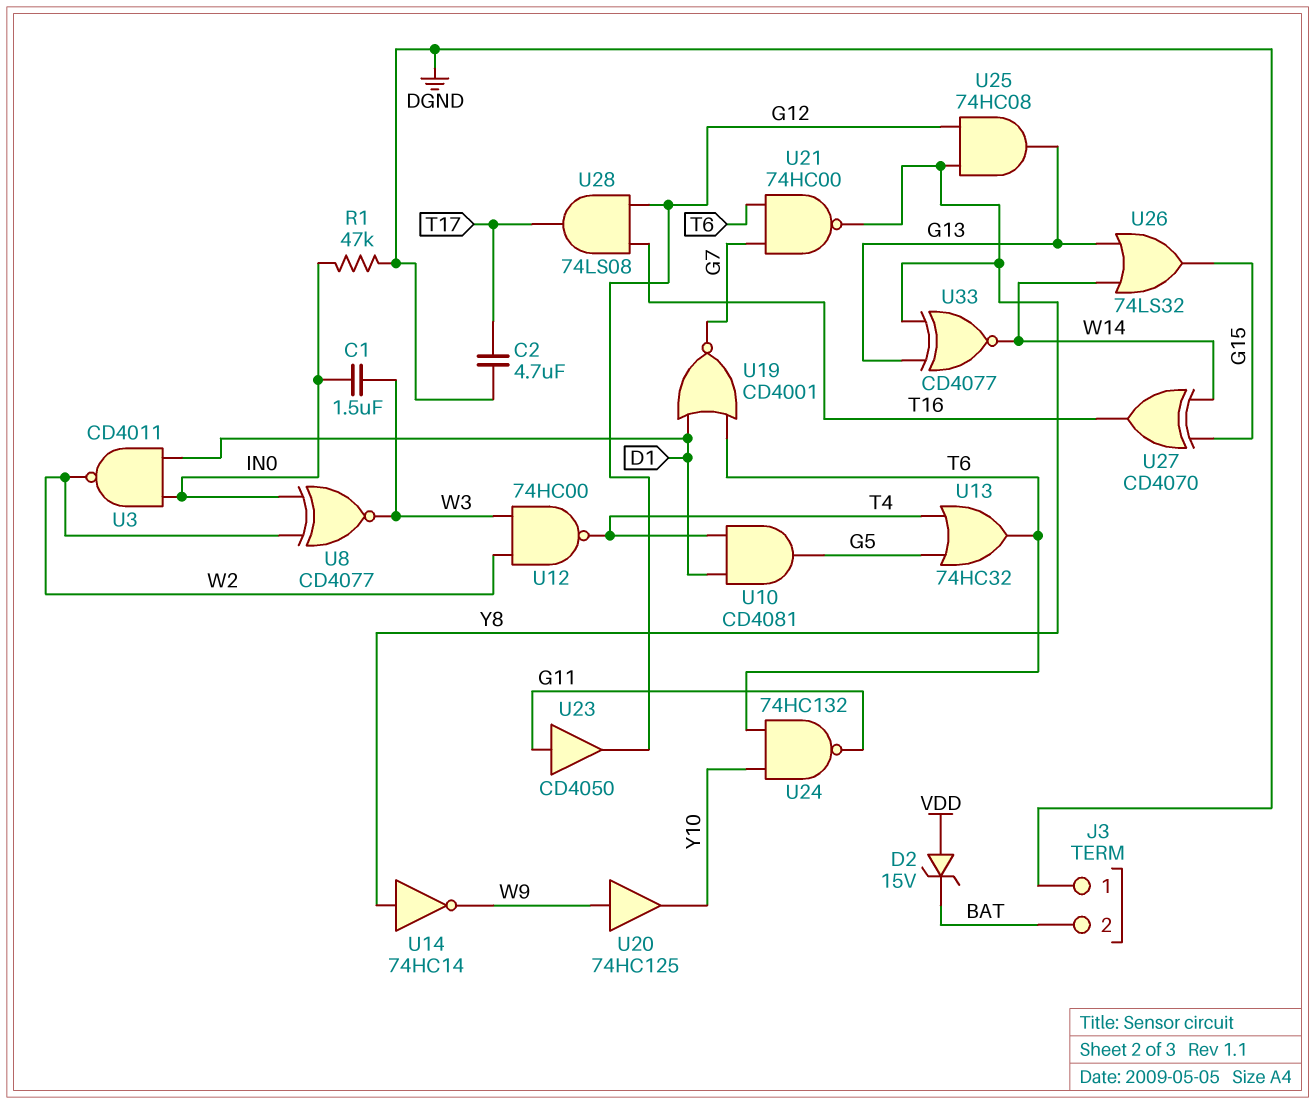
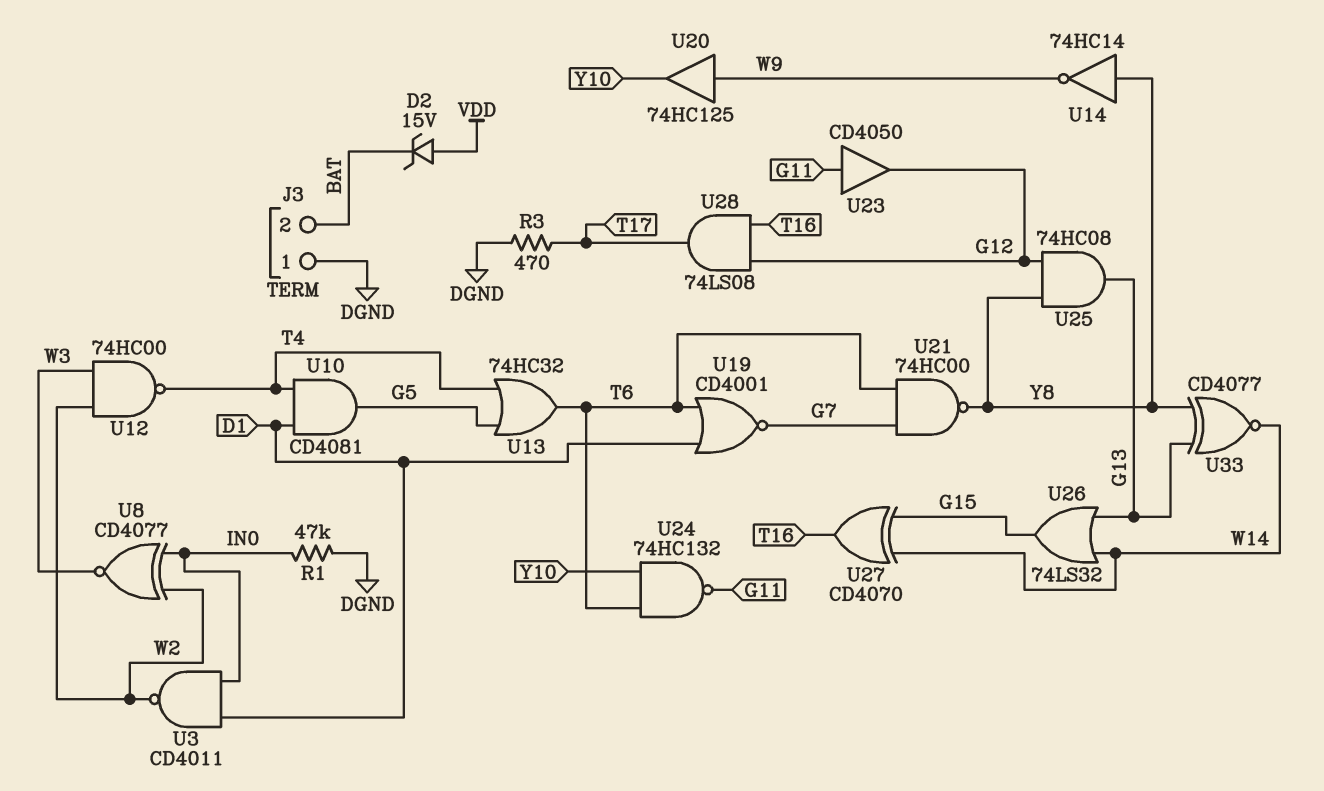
C1: 1.5uF (IN0, W3) -> none
C2: 4.7uF (DGND, T17) -> none
R3: none -> 470 (DGND, T17)

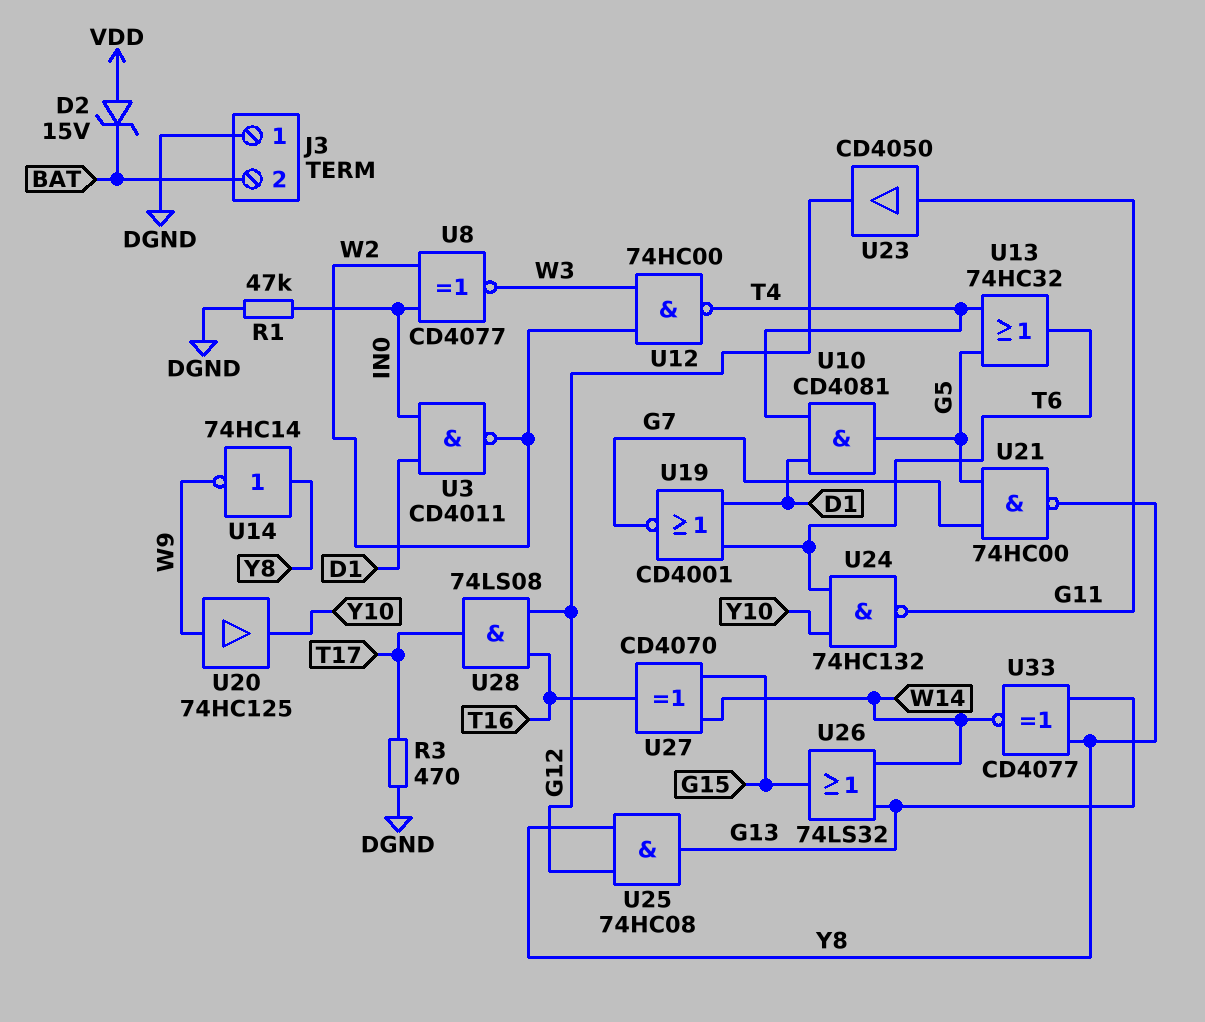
U21: NAND 74HC00 (in G7, in T6, out Y8) -> NAND 74HC00 (in G5, in G7, out Y8)

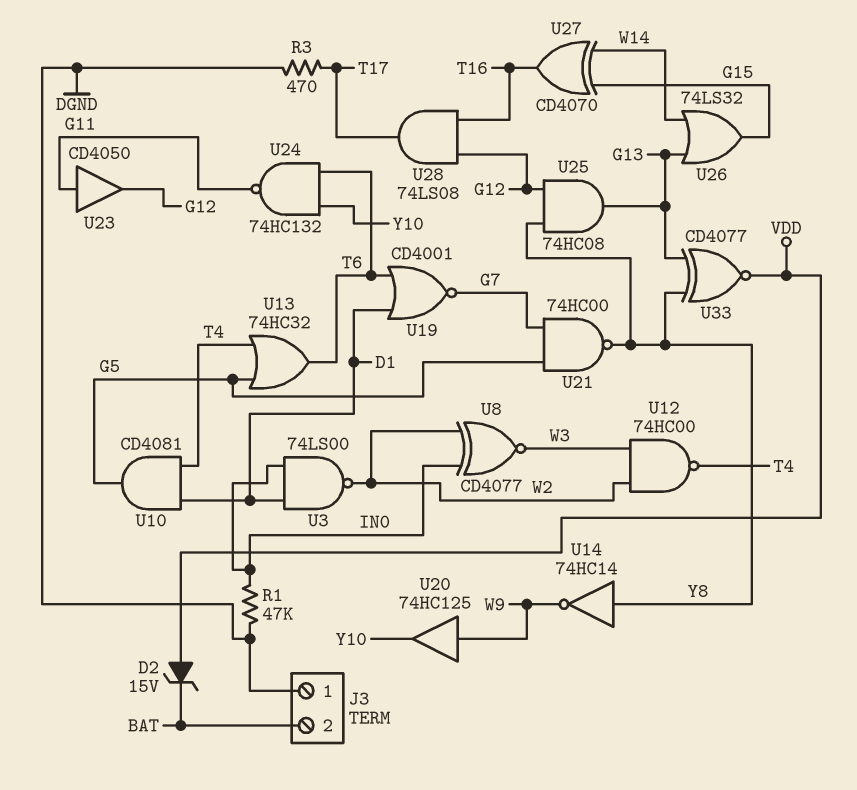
U3: NAND CD4011 (in D1, in IN0, out W2) -> NAND 74LS00 (in D1, in IN0, out W2)
U33: XNOR CD4077 (in G13, in Y8, out W14) -> XNOR CD4077 (in G13, in Y8, out VDD)

